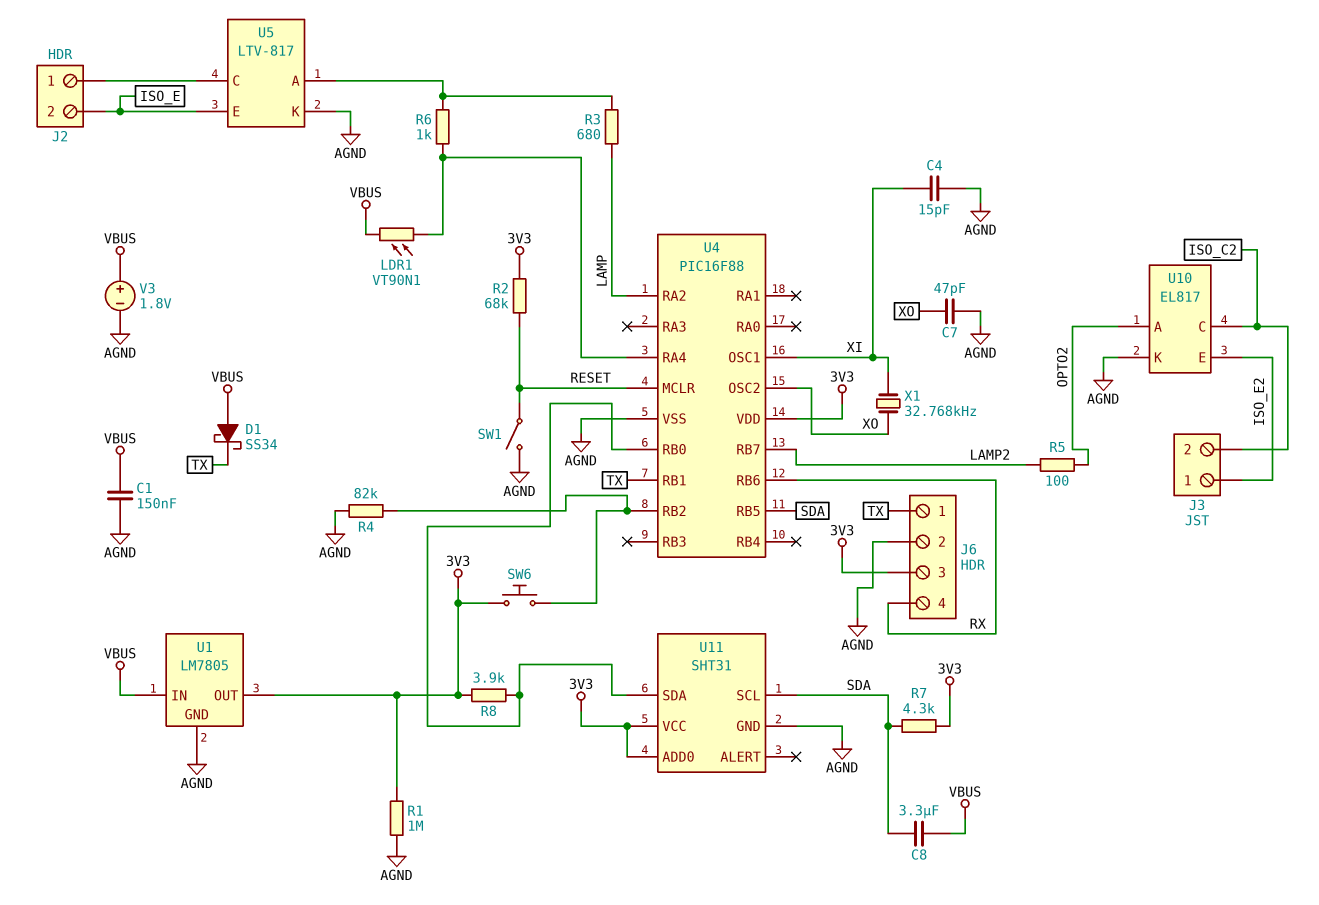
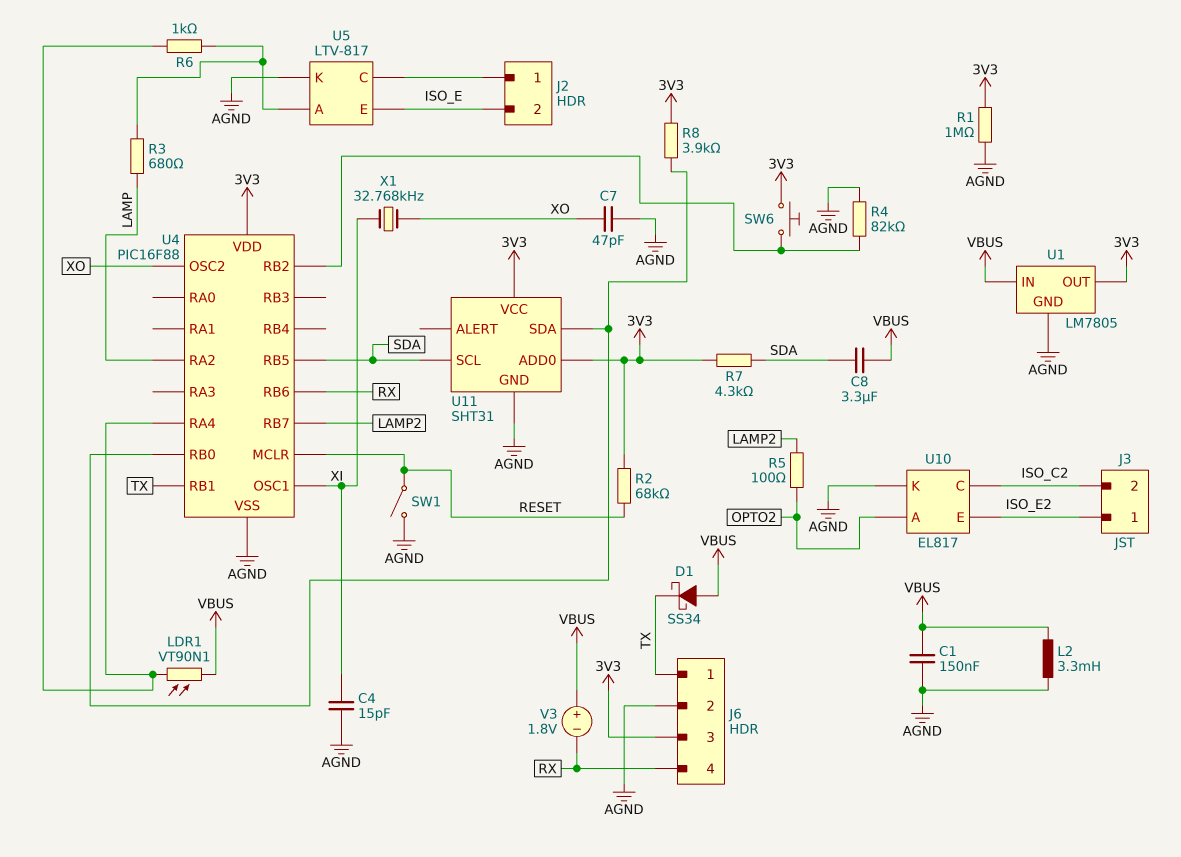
L2: none -> 3.3mH (AGND, VBUS)
V3: 1.8V (plus VBUS, minus AGND) -> 1.8V (plus VBUS, minus RX)

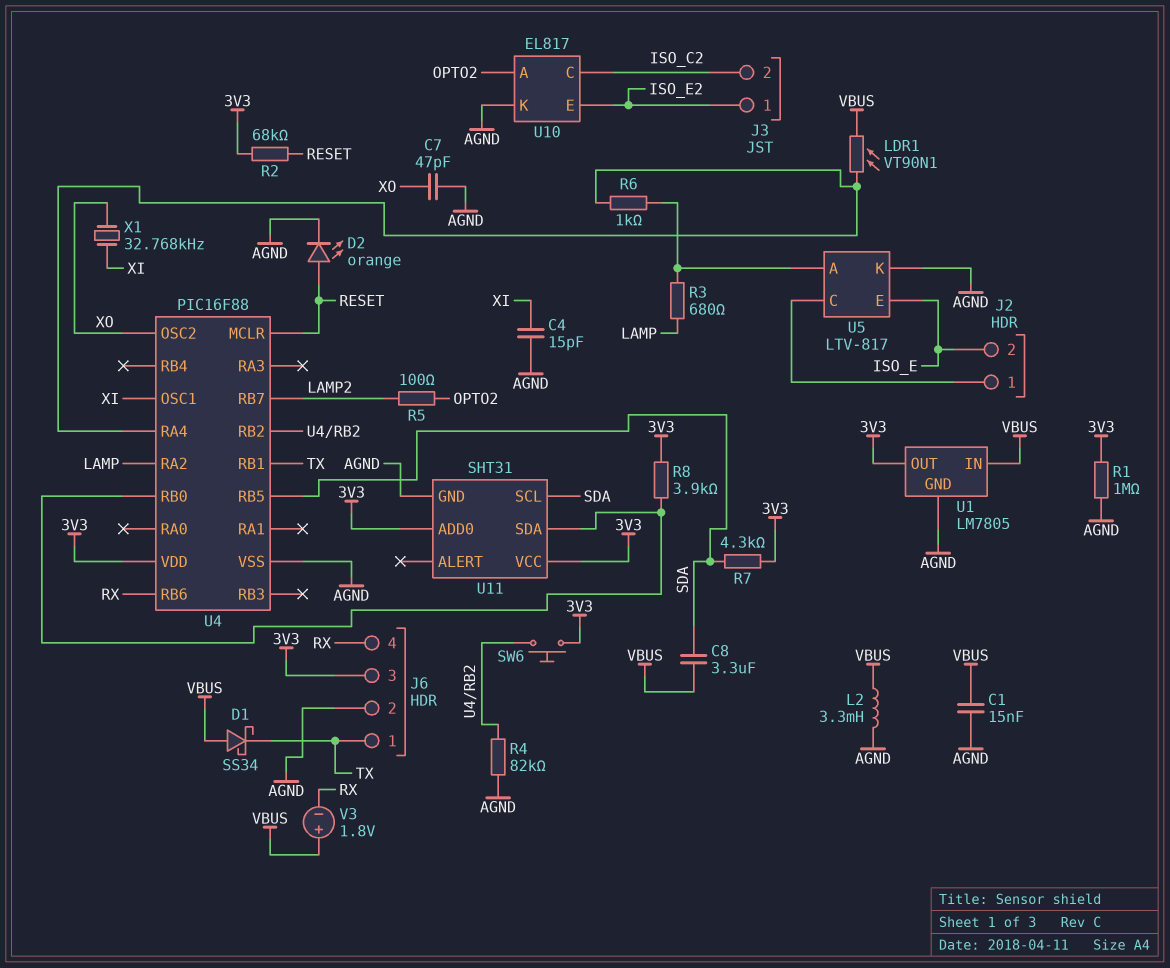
C1: 150nF (AGND, VBUS) -> 15nF (AGND, VBUS)
D2: none -> LED orange (A RESET, K AGND)
SW1: switch (AGND, RESET) -> none

